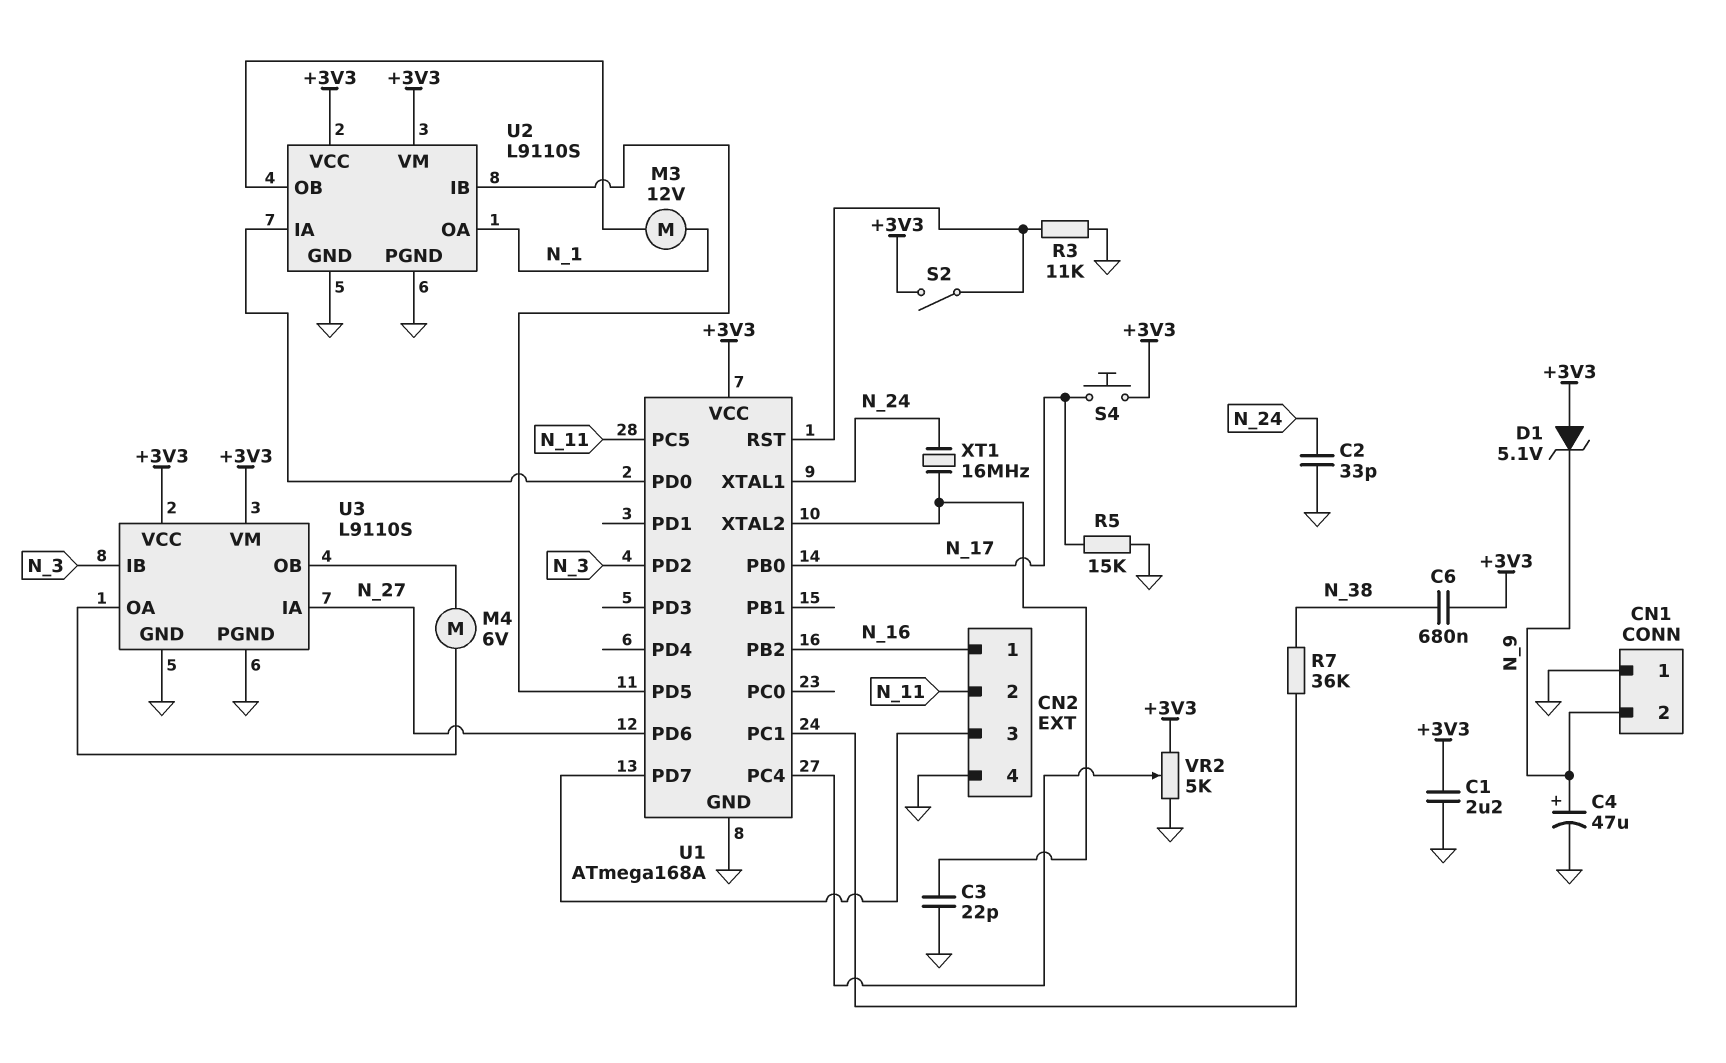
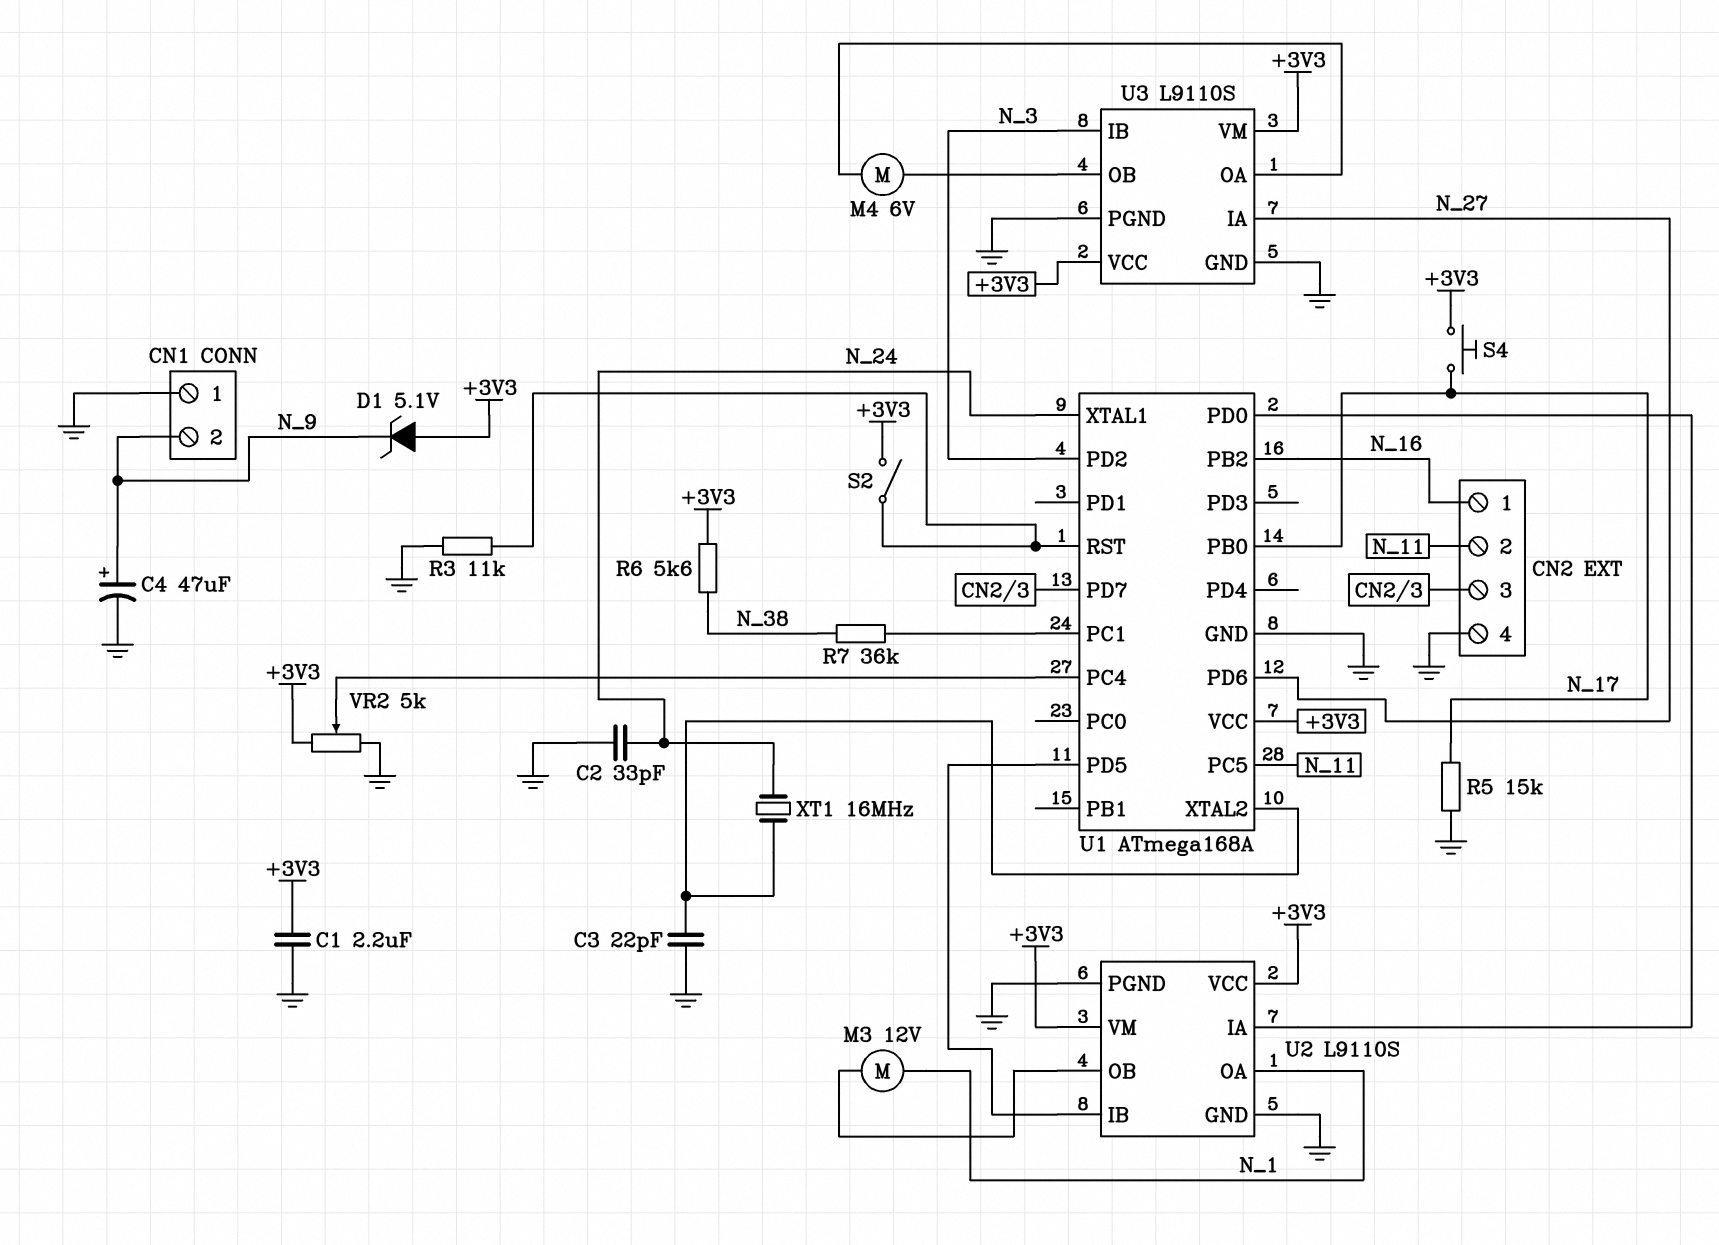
C6: 680nF (+3V3, N_38) -> none
R6: none -> 5.6k (+3V3, N_38)

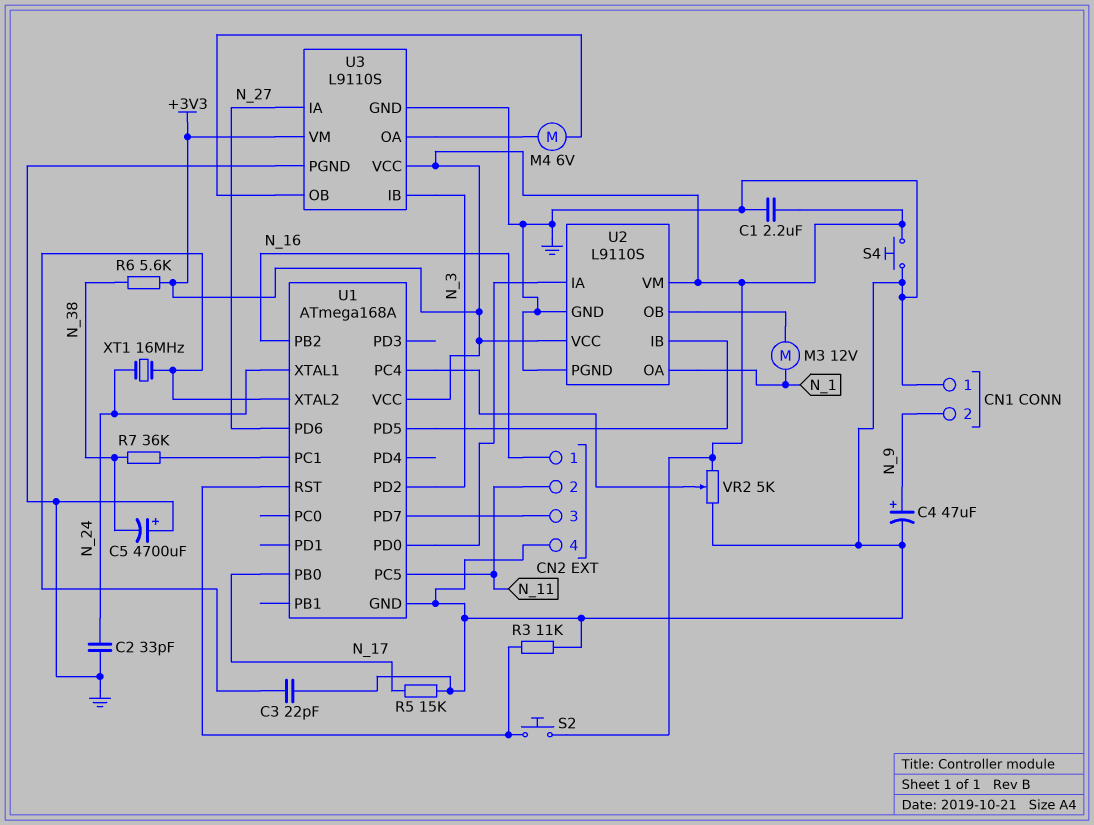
C5: none -> 4700uF (plus GND, minus N_38)
D1: zener 5.1V (A +3V3, K N_9) -> none
S2: switch (+3V3, U1/RST) -> button (+3V3, U1/RST)
S4: button (+3V3, N_17) -> button (+3V3, GND)

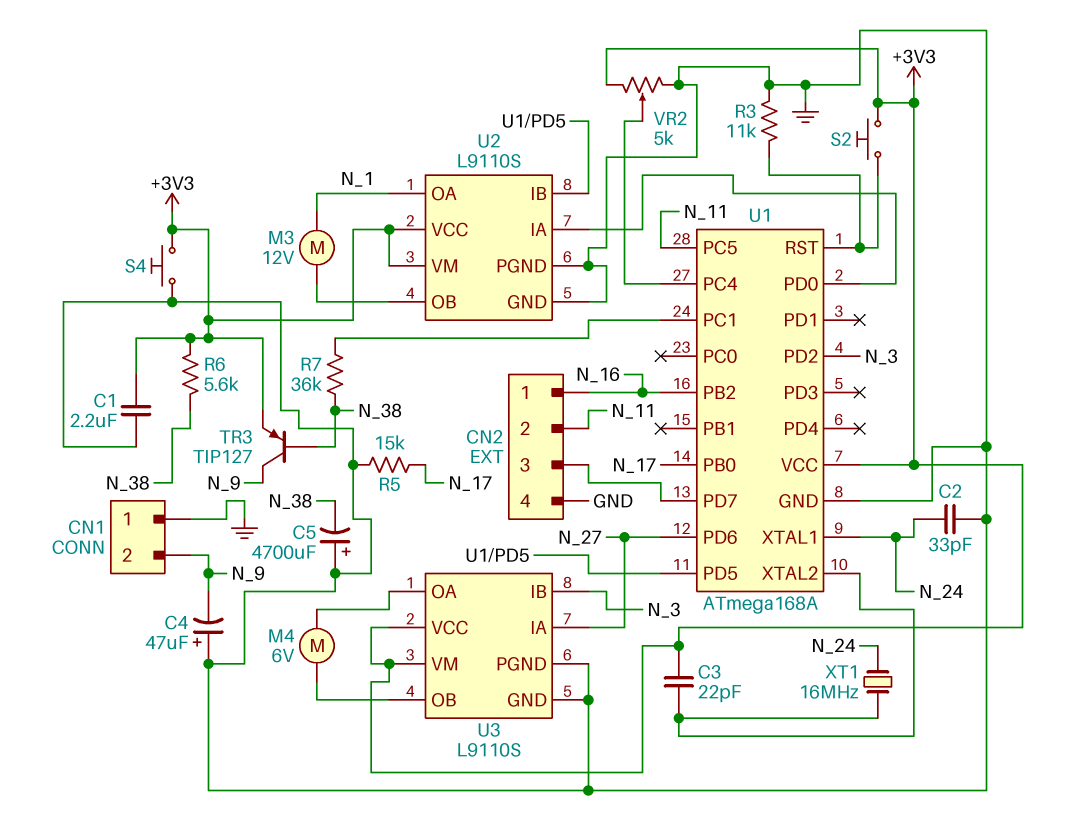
C3: 22pF (GND, U1/XTAL2) -> 22pF (+3V3, U1/XTAL2)
C4: 47uF (plus N_9, minus GND) -> 47uF (plus GND, minus N_9)
TR3: none -> PNP TIP127 (B N_38, C N_9, E +3V3)

